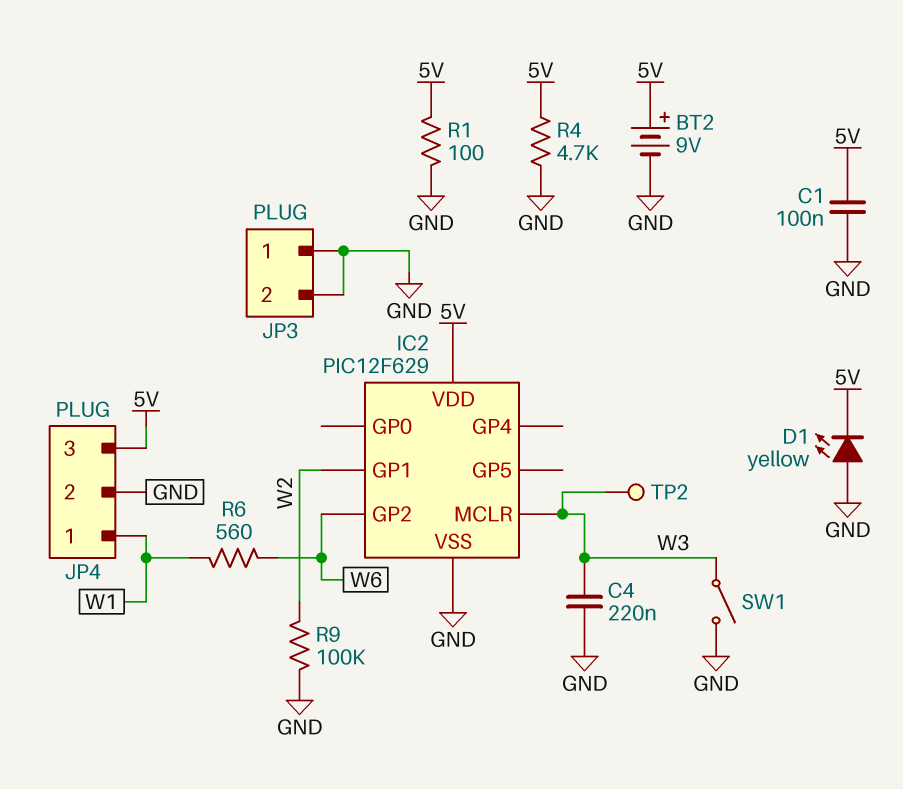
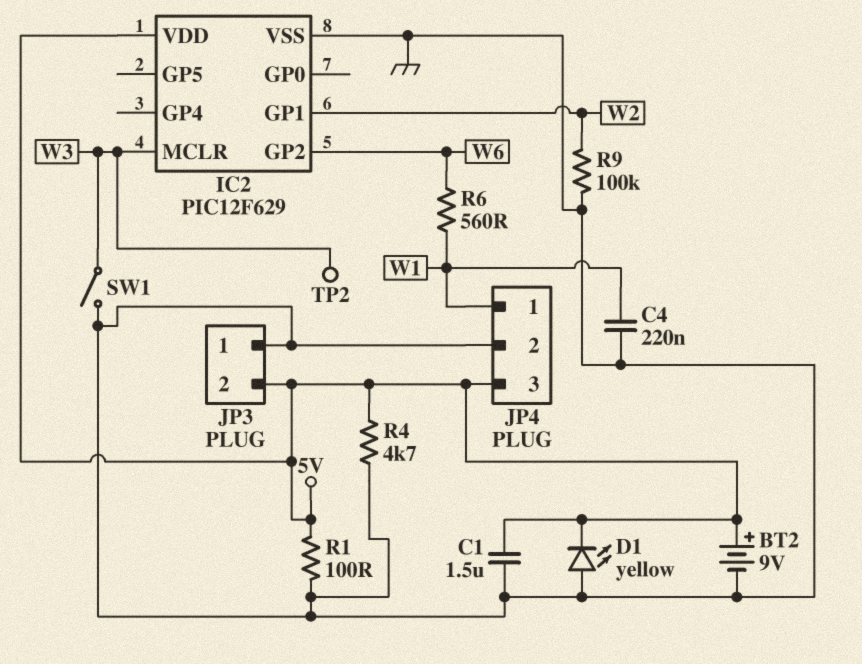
C1: 100nF (5V, GND) -> 1.5uF (5V, GND)
C4: 220nF (GND, W3) -> 220nF (GND, W1)
JP3 pin 2: GND -> 5V

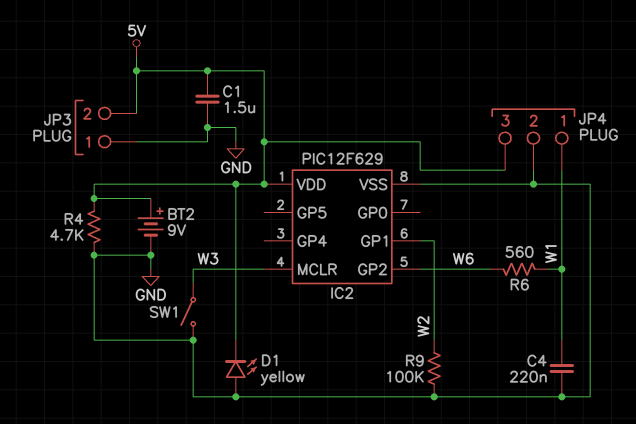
R1: 100 (5V, GND) -> none
TP2: test point (W3) -> none

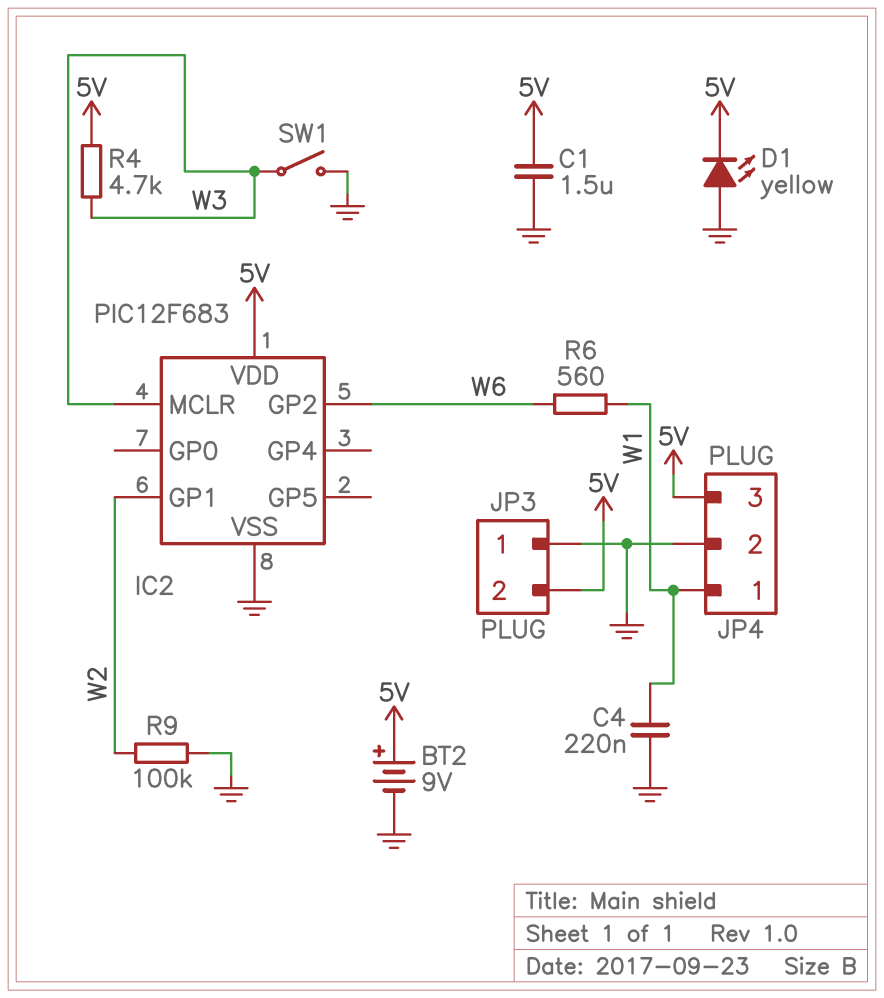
IC2: PIC12F629 -> PIC12F683
R4: 4.7k (5V, GND) -> 4.7k (5V, W3)

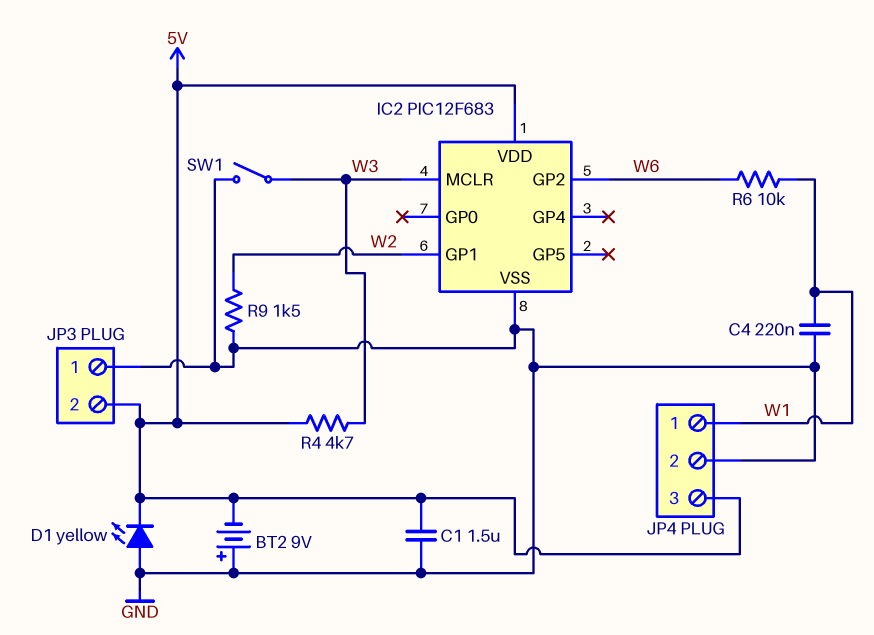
BT2: 9V (plus 5V, minus GND) -> 9V (plus GND, minus 5V)
R6: 560 (W1, W6) -> 10k (W1, W6)
R9: 100k (GND, W2) -> 1.5k (GND, W2)

